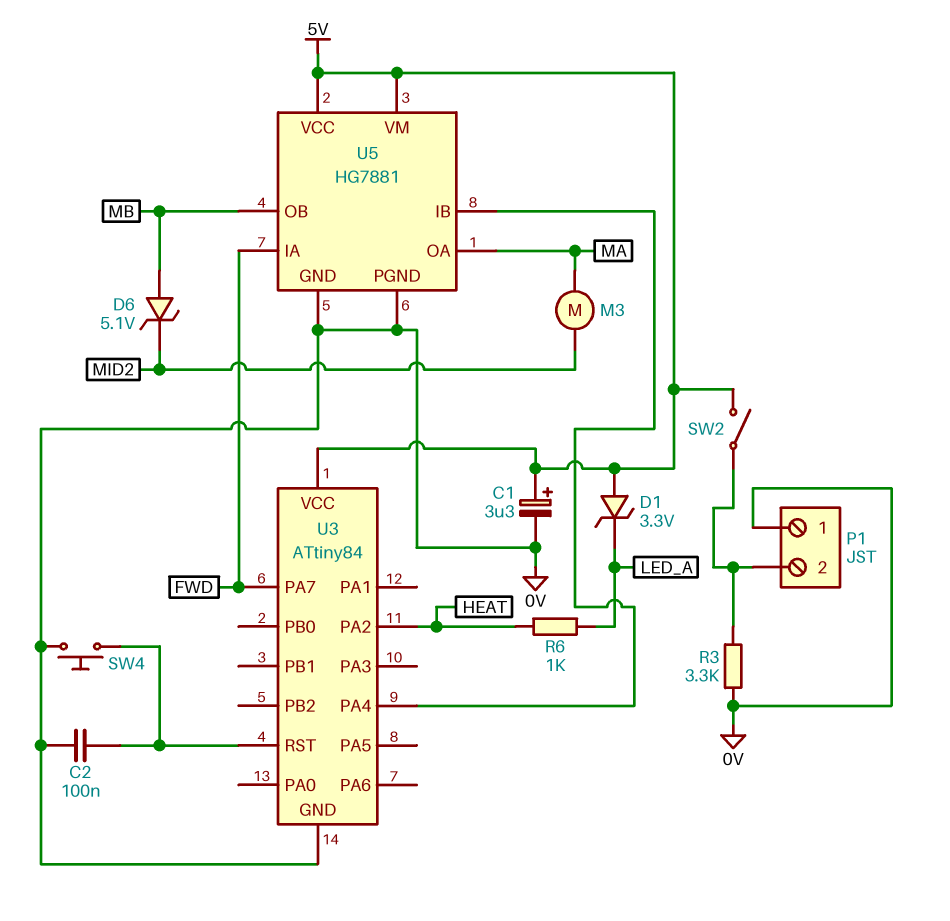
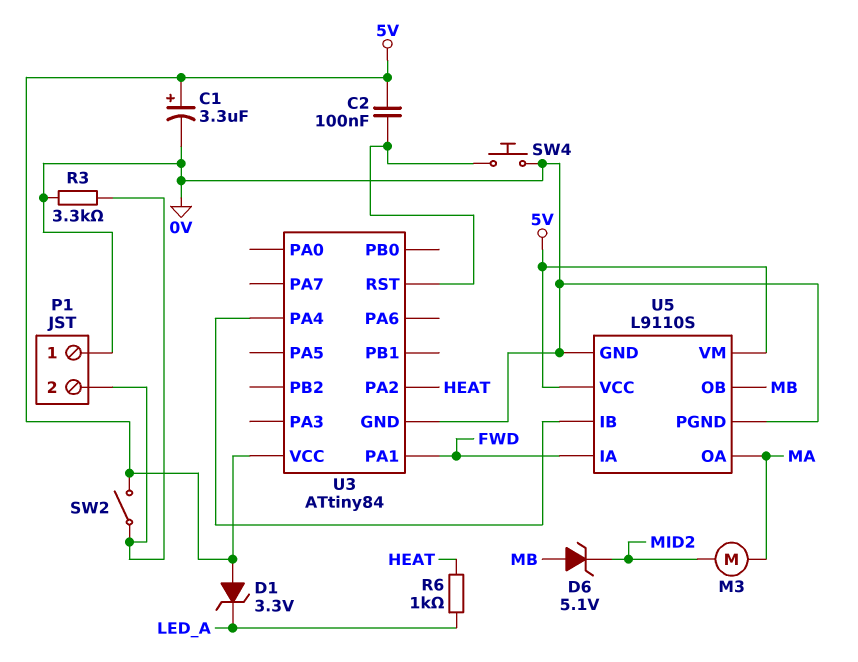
C2: 100nF (0V, U3/RST) -> 100nF (5V, U3/RST)
U3 pin PA1: none -> FWD
U3 pin PA7: FWD -> none
U5: HG7881 -> L9110S

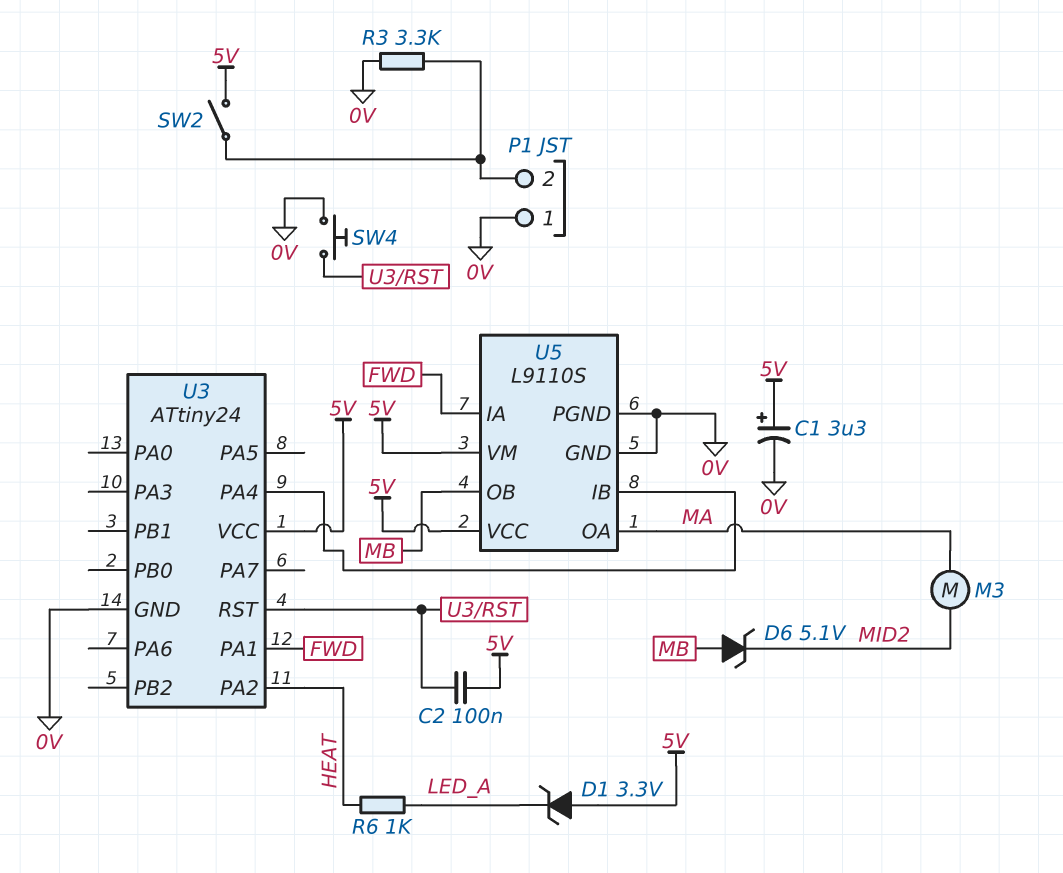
U3: ATtiny84 -> ATtiny24

